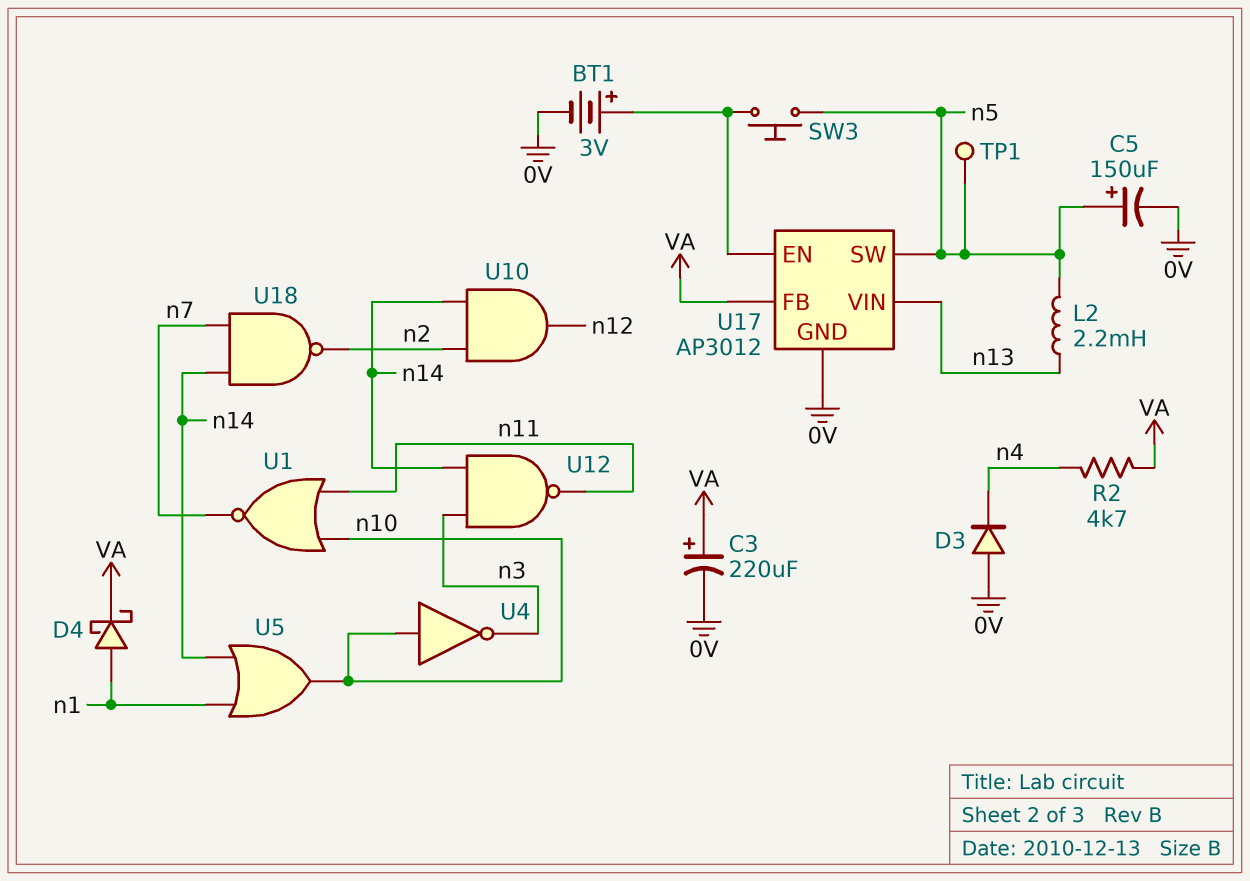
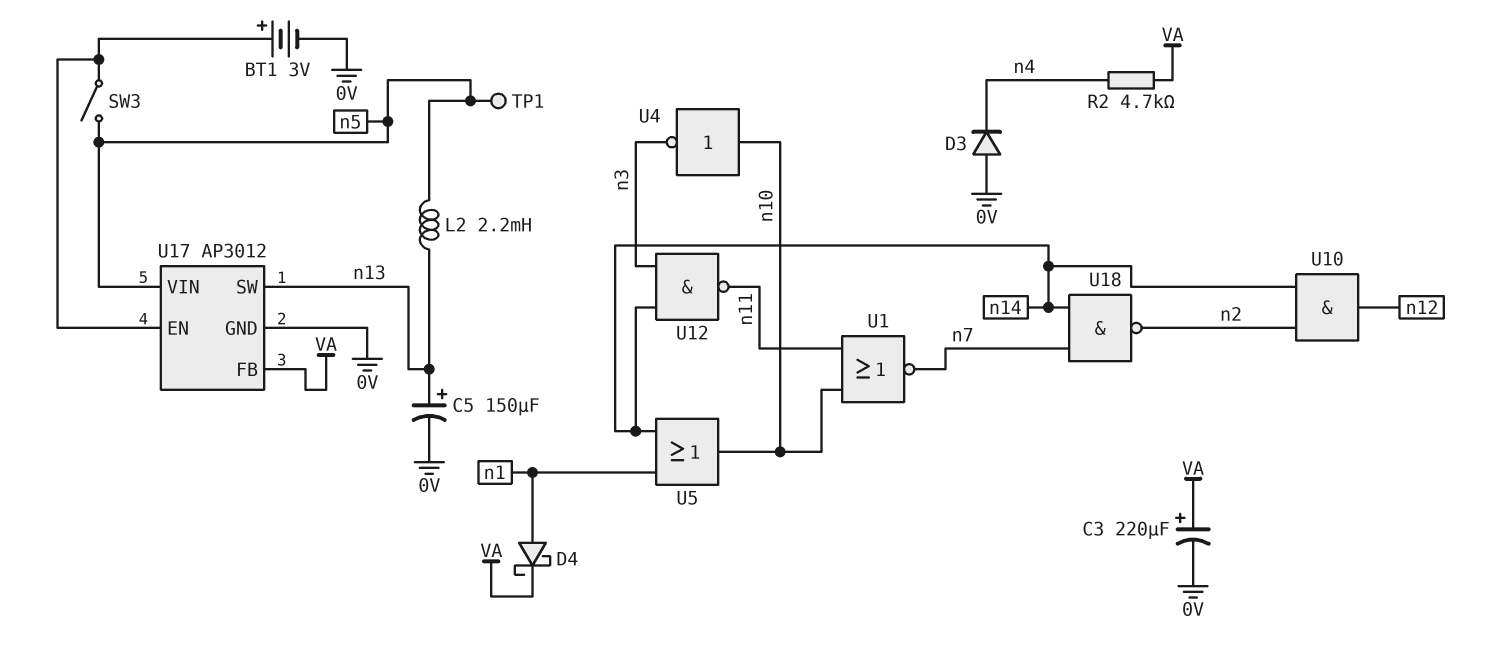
C5: 150uF (plus n5, minus 0V) -> 150uF (plus n13, minus 0V)
SW3: button (U17/EN, n5) -> switch (U17/EN, n5)
U17 pin SW: n5 -> n13
U17 pin VIN: n13 -> n5

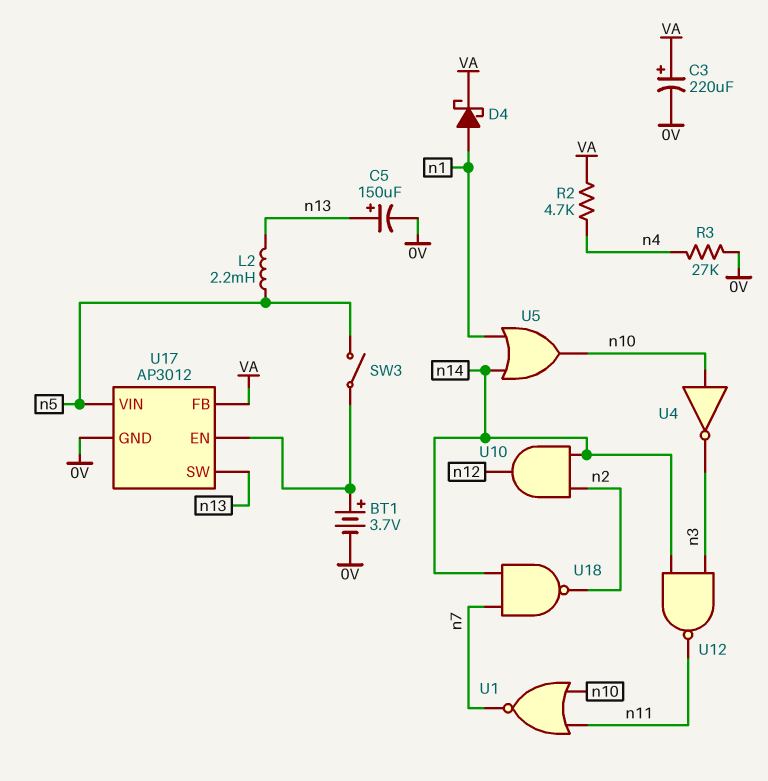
BT1: 3V (plus U17/EN, minus 0V) -> 3.7V (plus U17/EN, minus 0V)
D3: diode (A 0V, K n4) -> none
R3: none -> 27k (0V, n4)
TP1: test point (n5) -> none

